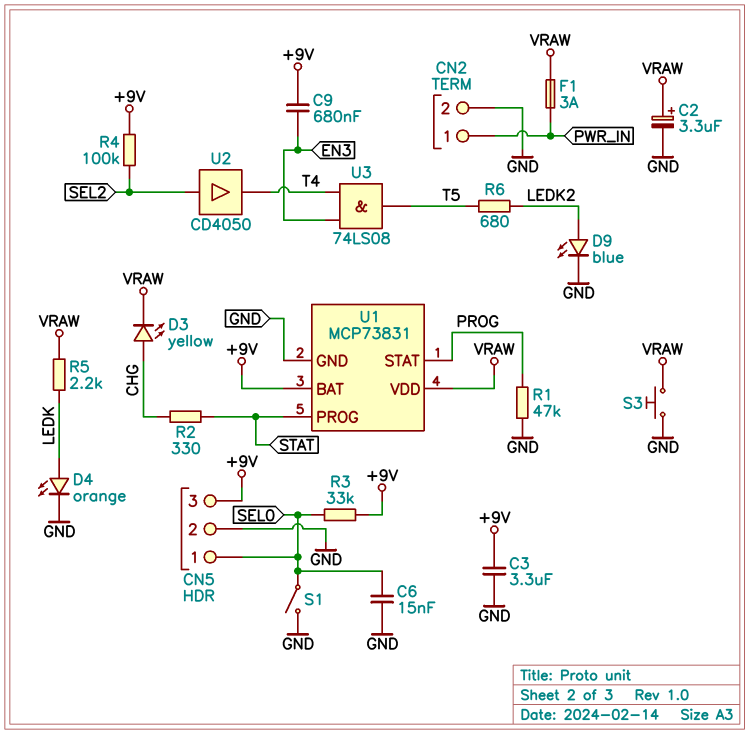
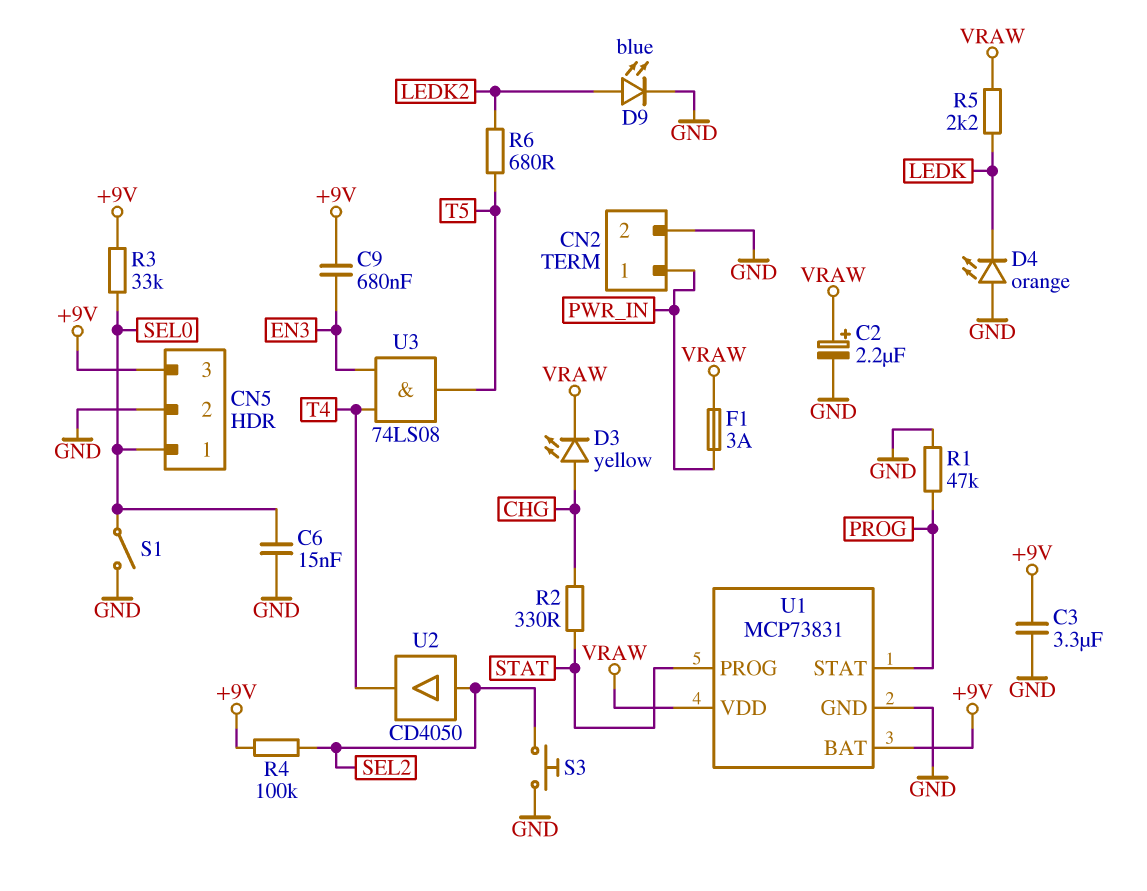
C2: 3.3uF (plus VRAW, minus GND) -> 2.2uF (plus VRAW, minus GND)
D4: LED orange (A LEDK, K GND) -> LED orange (A GND, K LEDK)
S3: button (GND, VRAW) -> button (GND, SEL2)

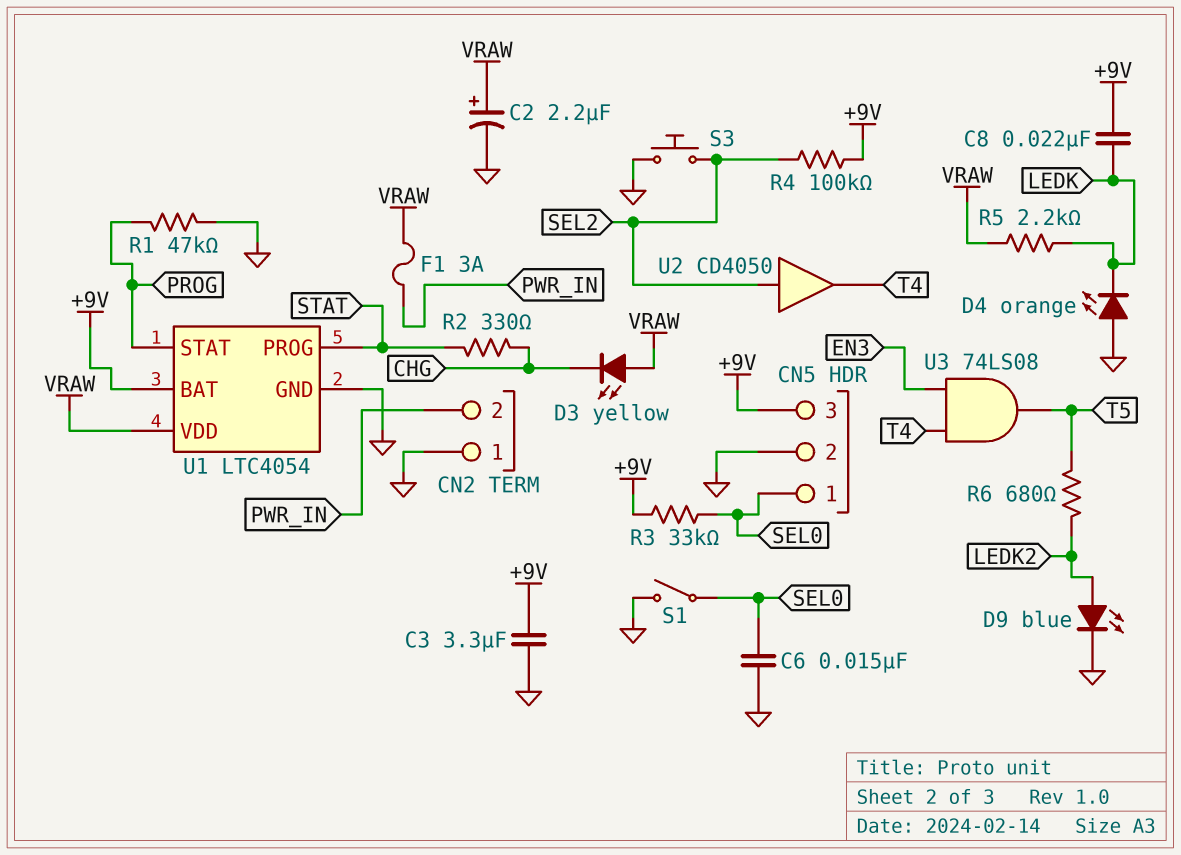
C8: none -> 22nF (+9V, LEDK)
C9: 680nF (+9V, EN3) -> none
CN2 pin 1: PWR_IN -> GND
CN2 pin 2: GND -> PWR_IN
D3: LED yellow (A CHG, K VRAW) -> LED yellow (A VRAW, K CHG)
U1: MCP73831 -> LTC4054

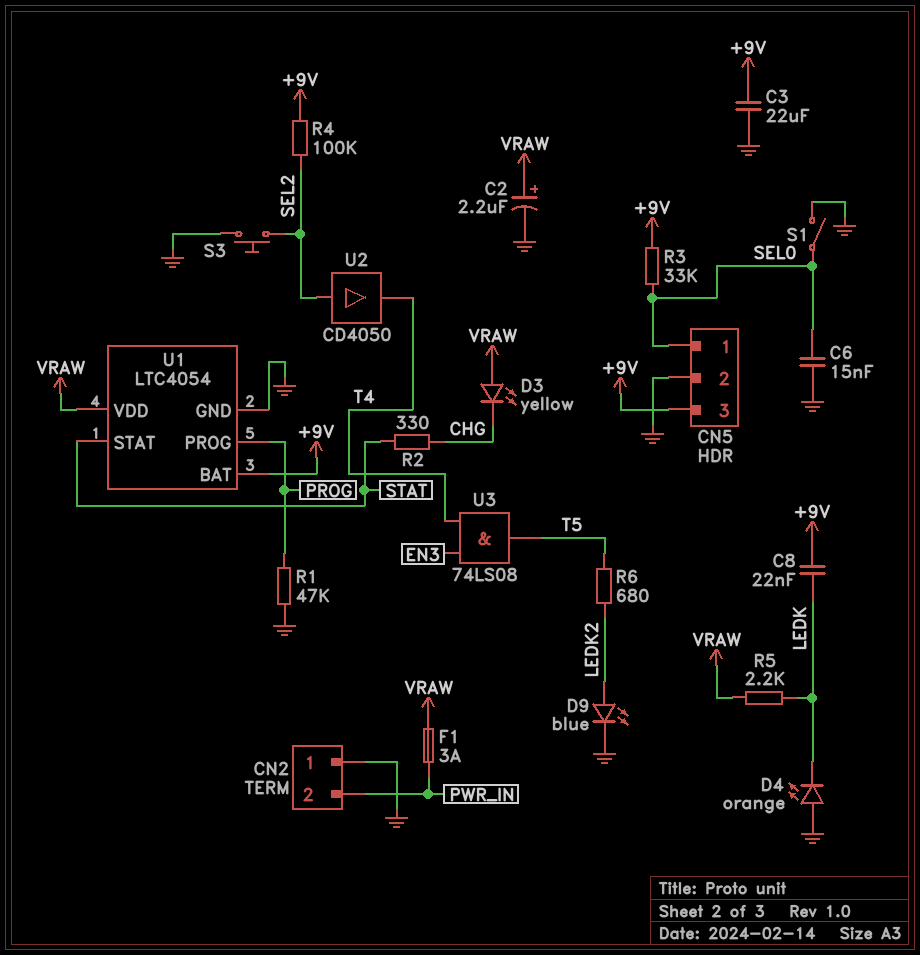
C3: 3.3uF (+9V, GND) -> 22uF (+9V, GND)
U1 pin PROG: STAT -> PROG
U1 pin STAT: PROG -> STAT

